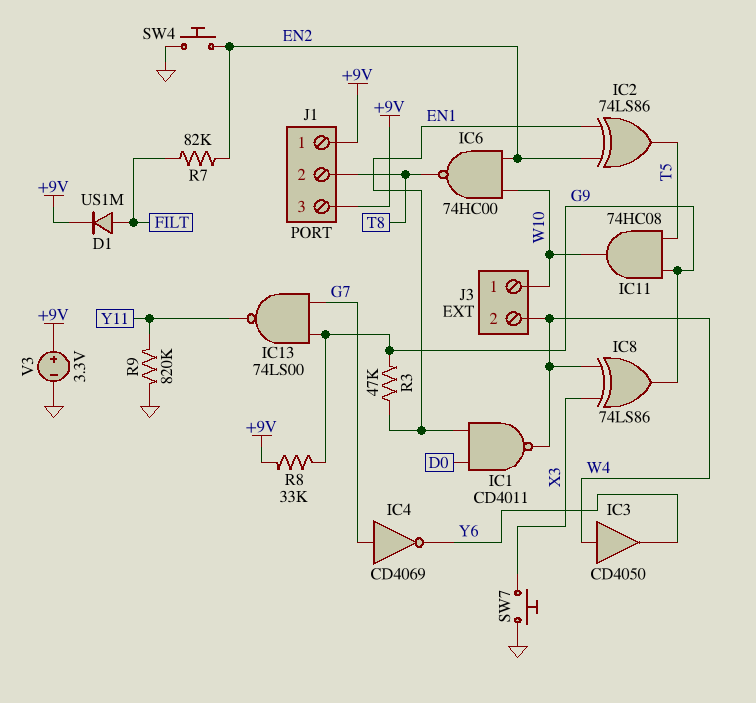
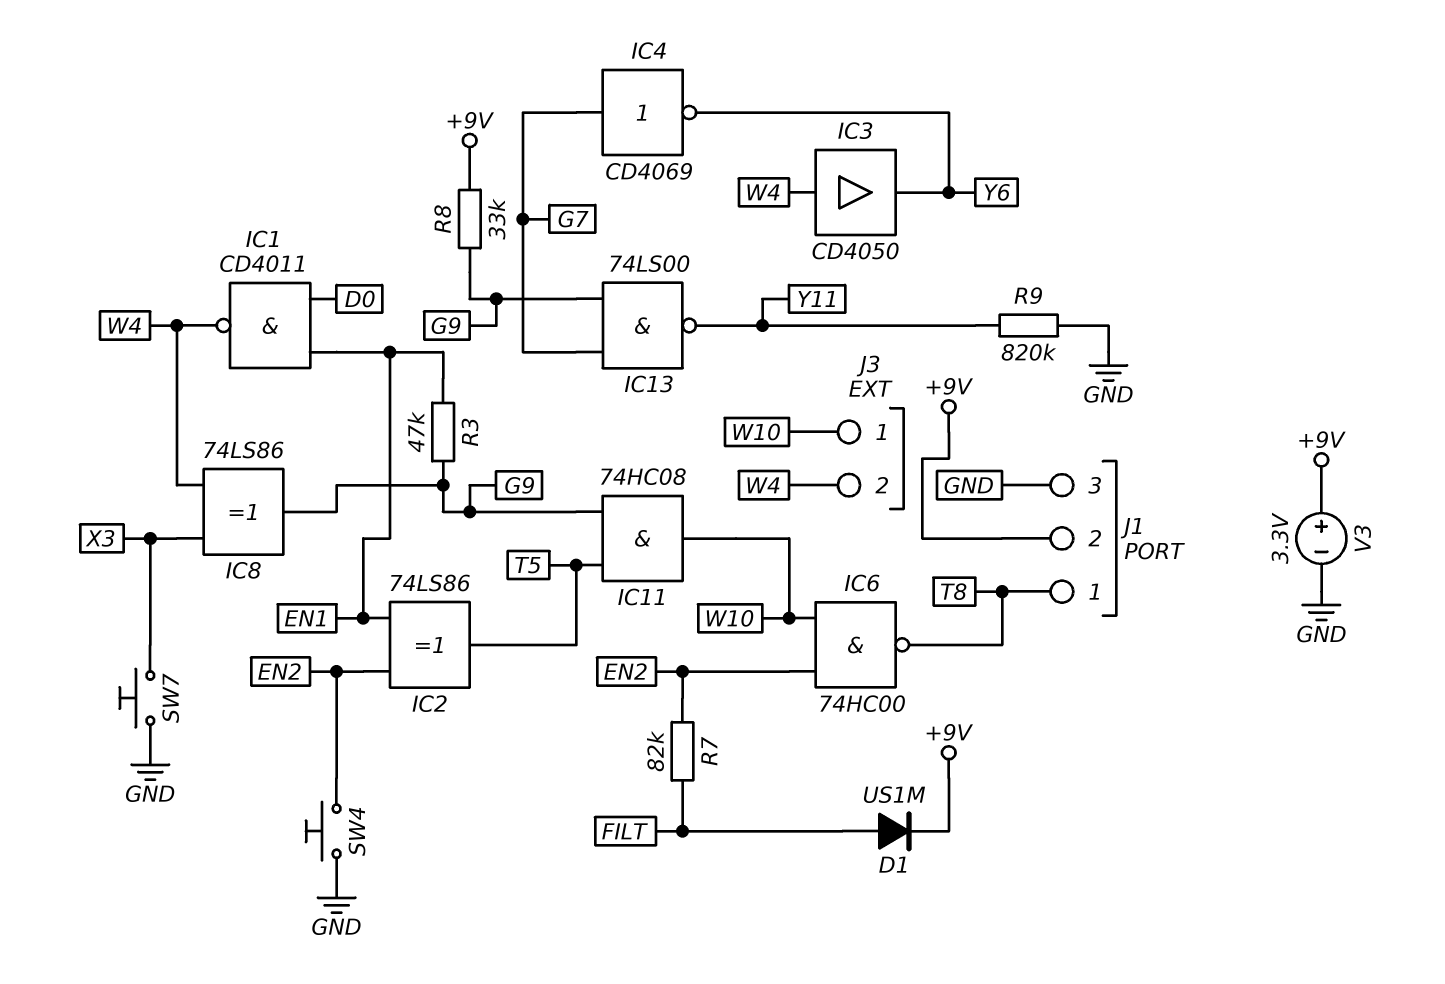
J1 pin 1: +9V -> T8
J1 pin 2: T8 -> +9V
J1 pin 3: +9V -> GND

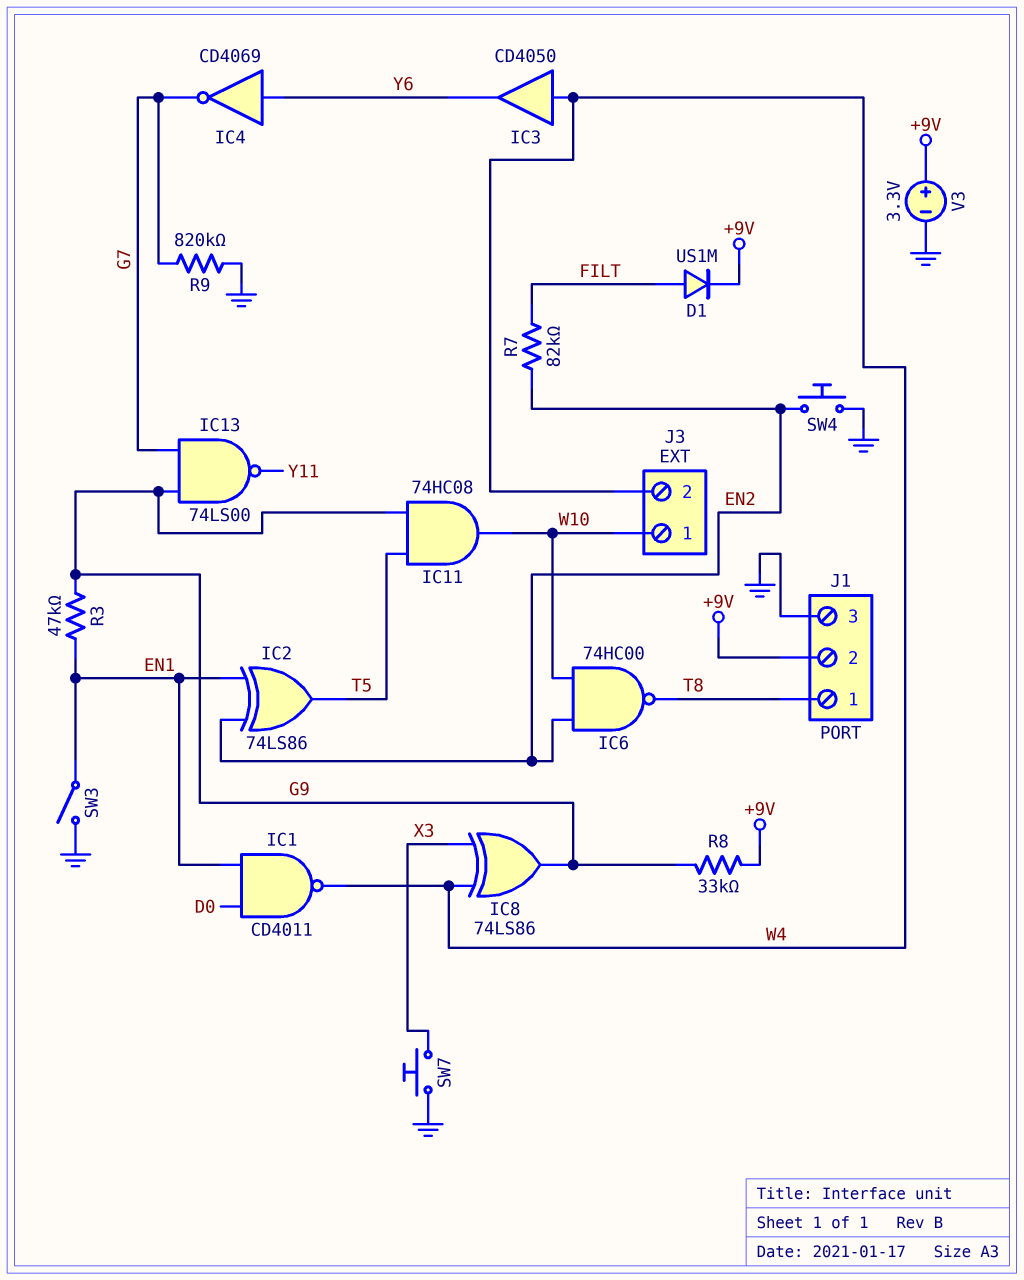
IC4: NOT CD4069 (in G7, out Y6) -> NOT CD4069 (in Y6, out G7)
R9: 820k (GND, Y11) -> 820k (G7, GND)
SW3: none -> switch (EN1, GND)

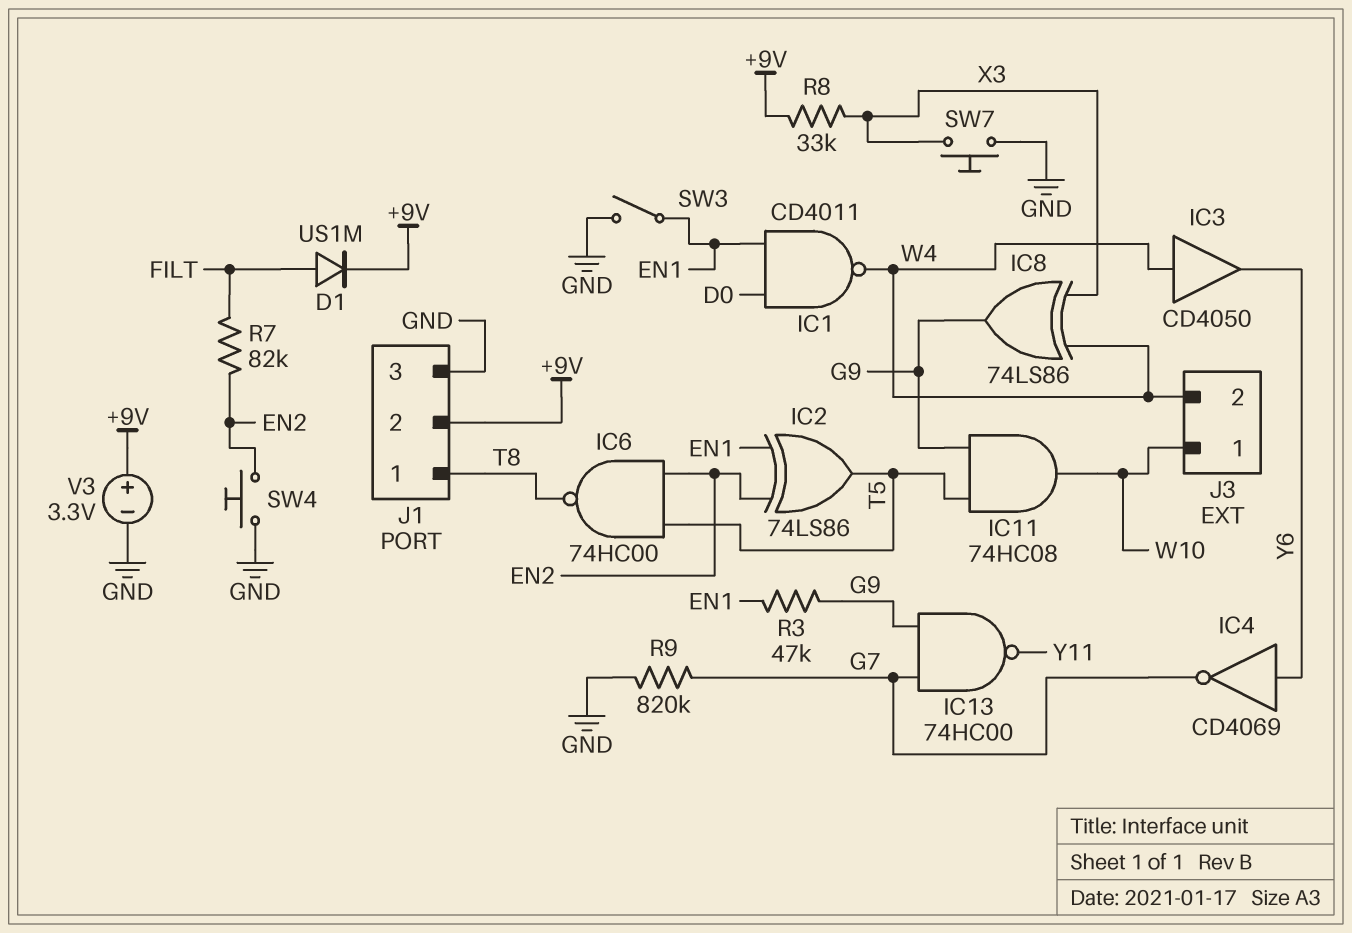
IC6: NAND 74HC00 (in EN2, in W10, out T8) -> NAND 74HC00 (in EN2, in T5, out T8)
IC13: NAND 74LS00 (in G7, in G9, out Y11) -> NAND 74HC00 (in G7, in G9, out Y11)
R8: 33k (+9V, G9) -> 33k (+9V, X3)

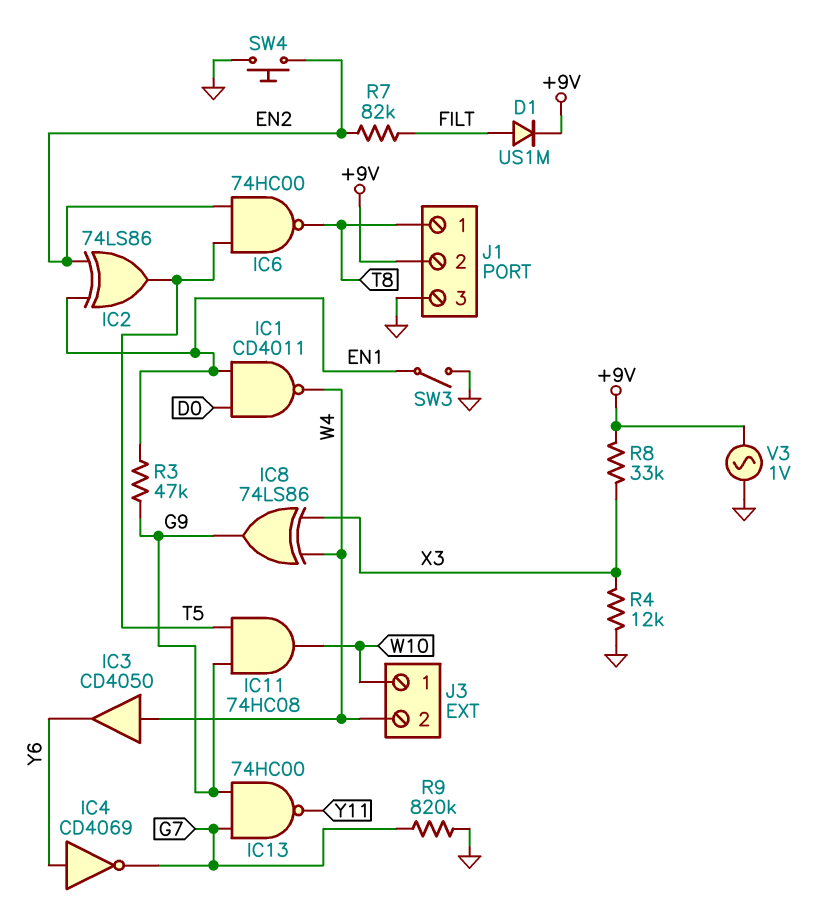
R4: none -> 12k (GND, X3)
SW7: button (GND, X3) -> none
V3: 3.3V (plus +9V, minus GND) -> AC 1V (+9V, GND)

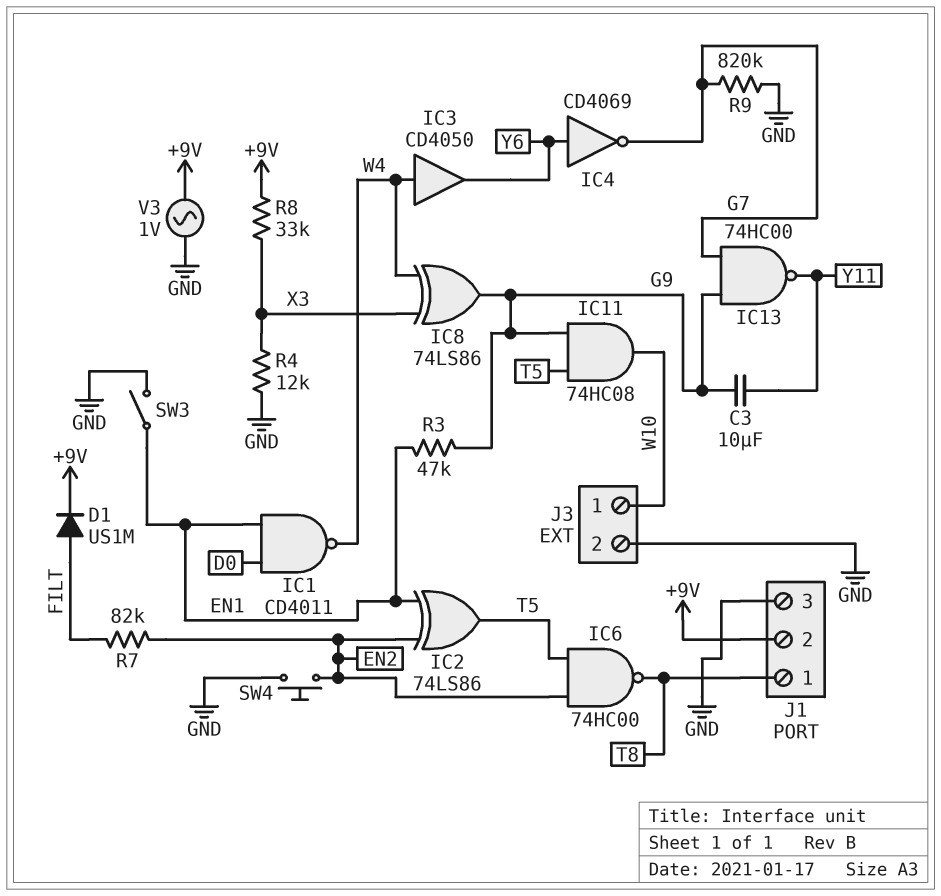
C3: none -> 10uF (G9, Y11)
J3 pin 2: W4 -> GND

